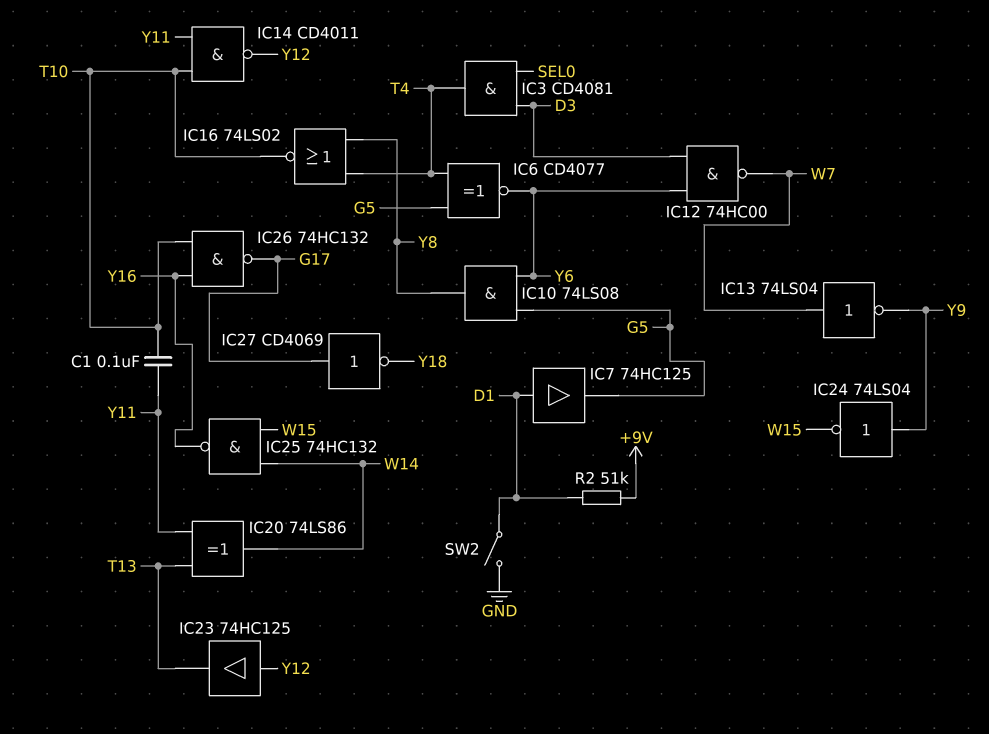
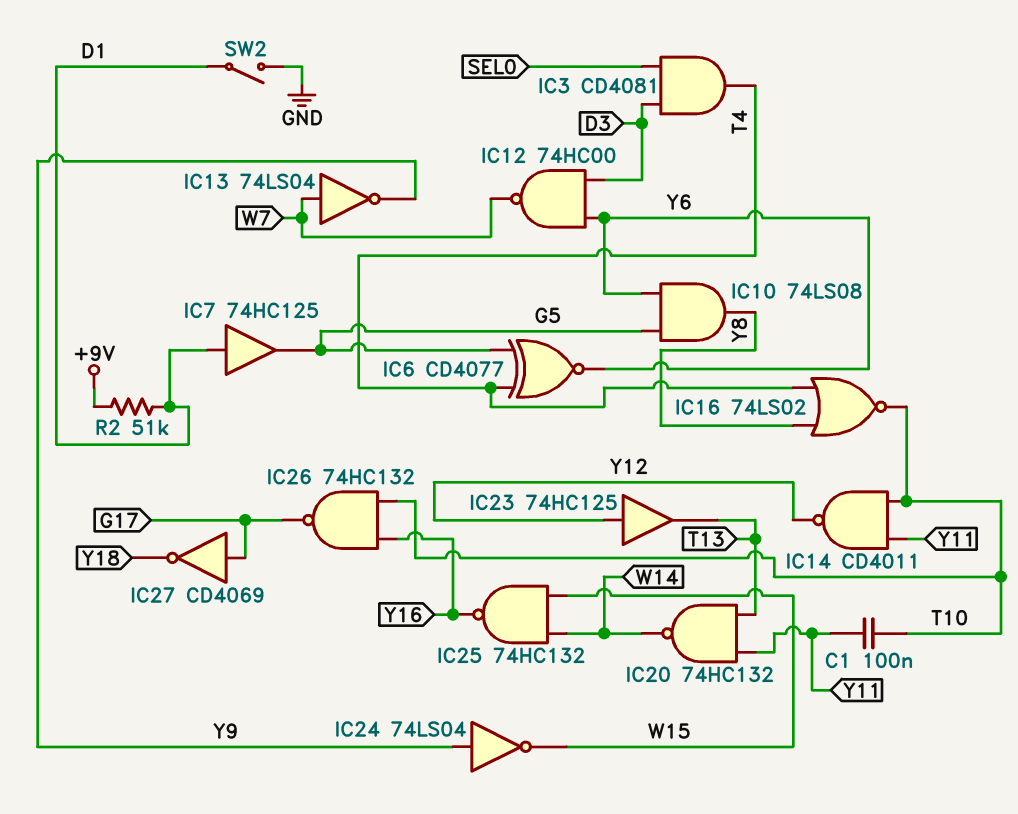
IC20: XOR 74LS86 (in T13, in Y11, out W14) -> NAND 74HC132 (in T13, in Y11, out W14)

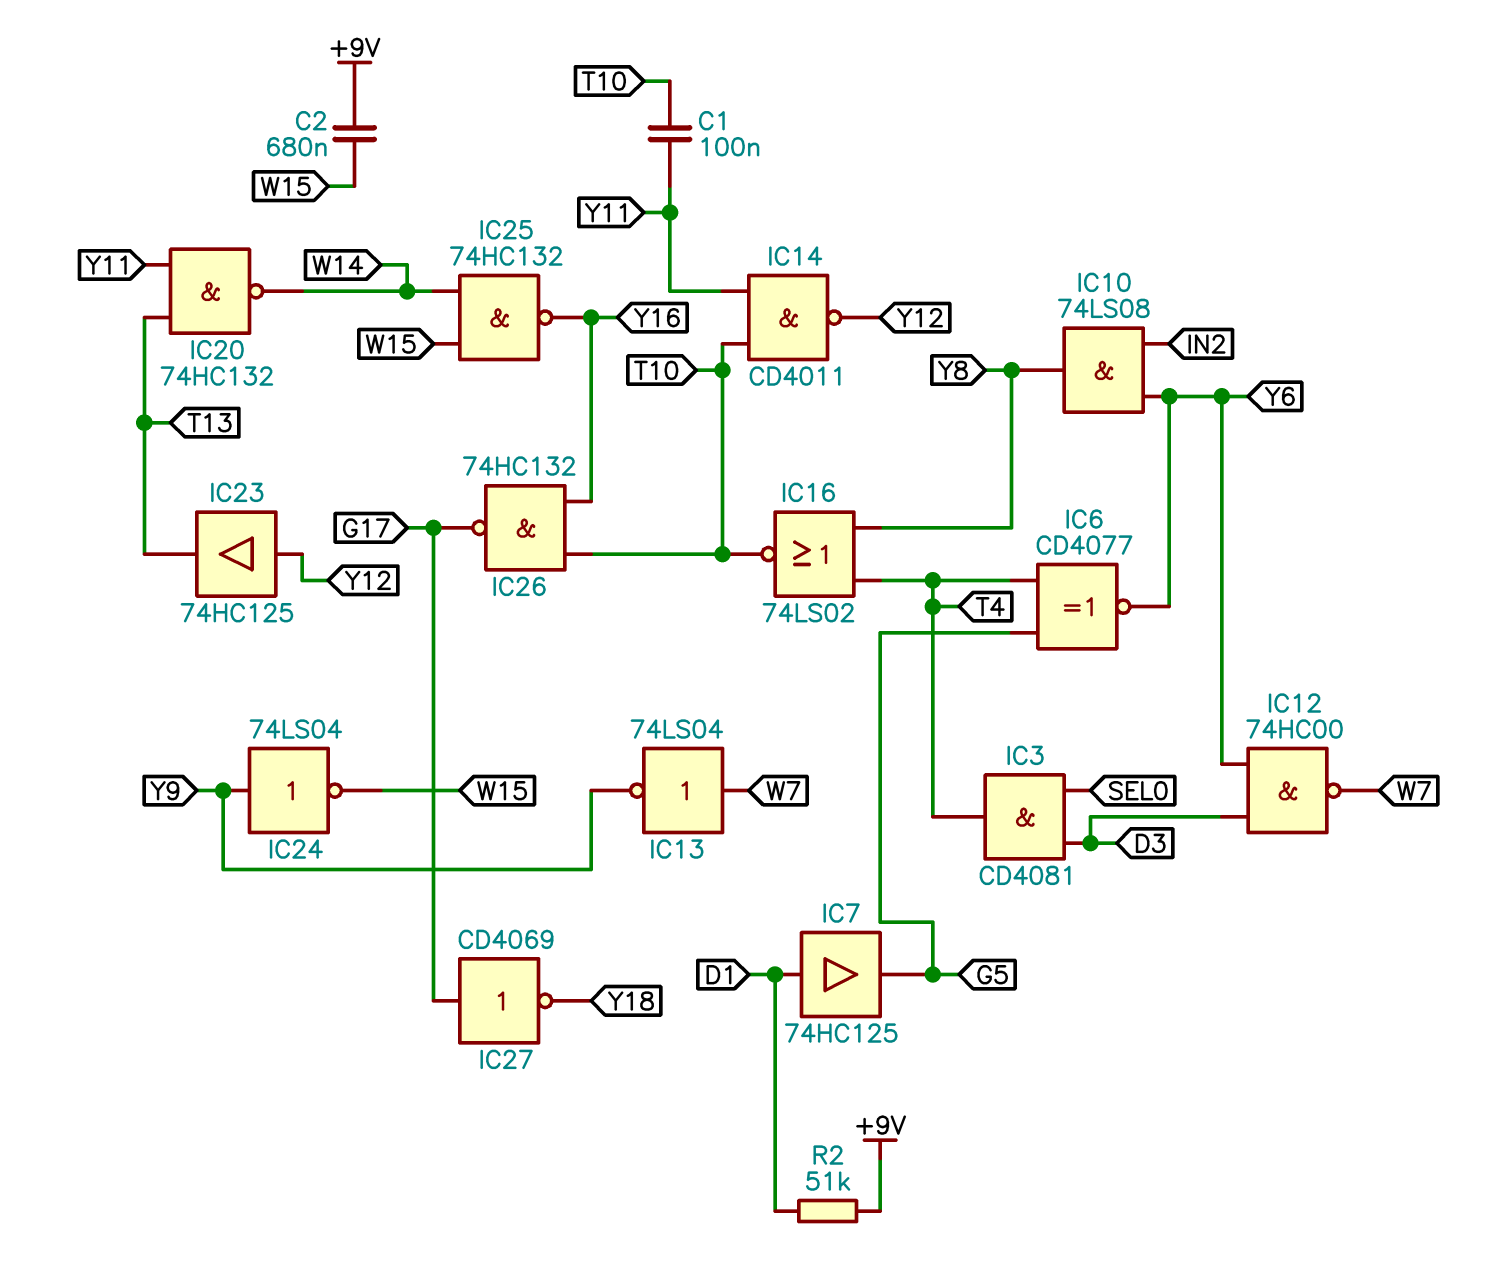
C2: none -> 680nF (+9V, W15)
IC10: AND 74LS08 (in G5, in Y6, out Y8) -> AND 74LS08 (in IN2, in Y6, out Y8)
SW2: switch (D1, GND) -> none

